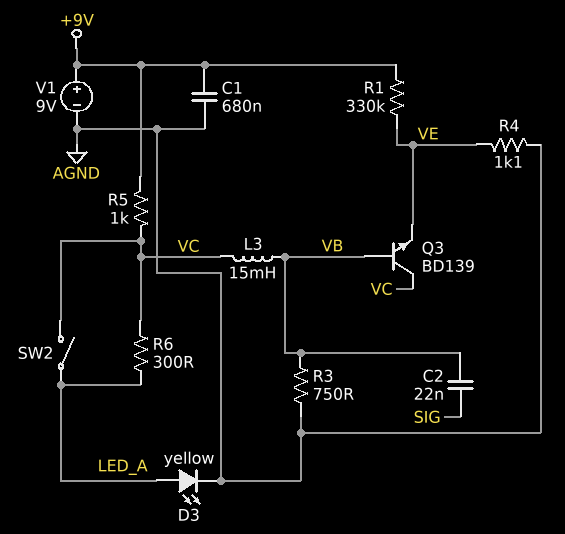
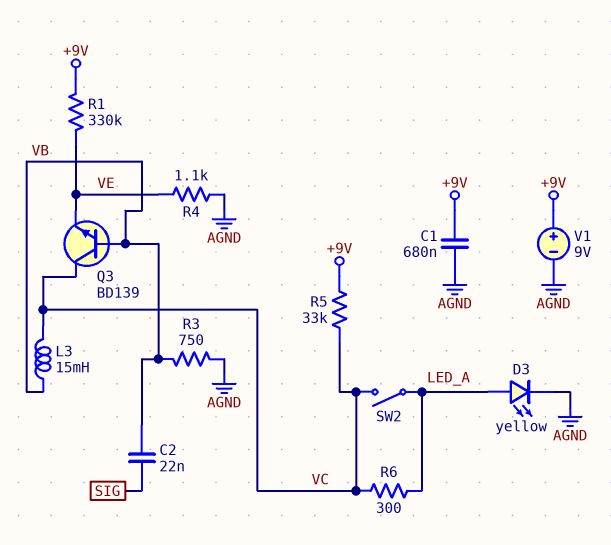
R5: 1k (+9V, VC) -> 33k (+9V, VC)

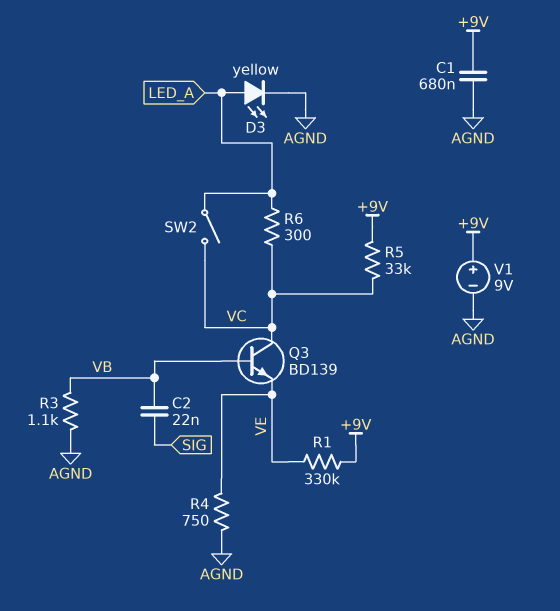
L3: 15mH (VB, VC) -> none
R3: 750 (AGND, VB) -> 1.1k (AGND, VB)
R4: 1.1k (AGND, VE) -> 750 (AGND, VE)

